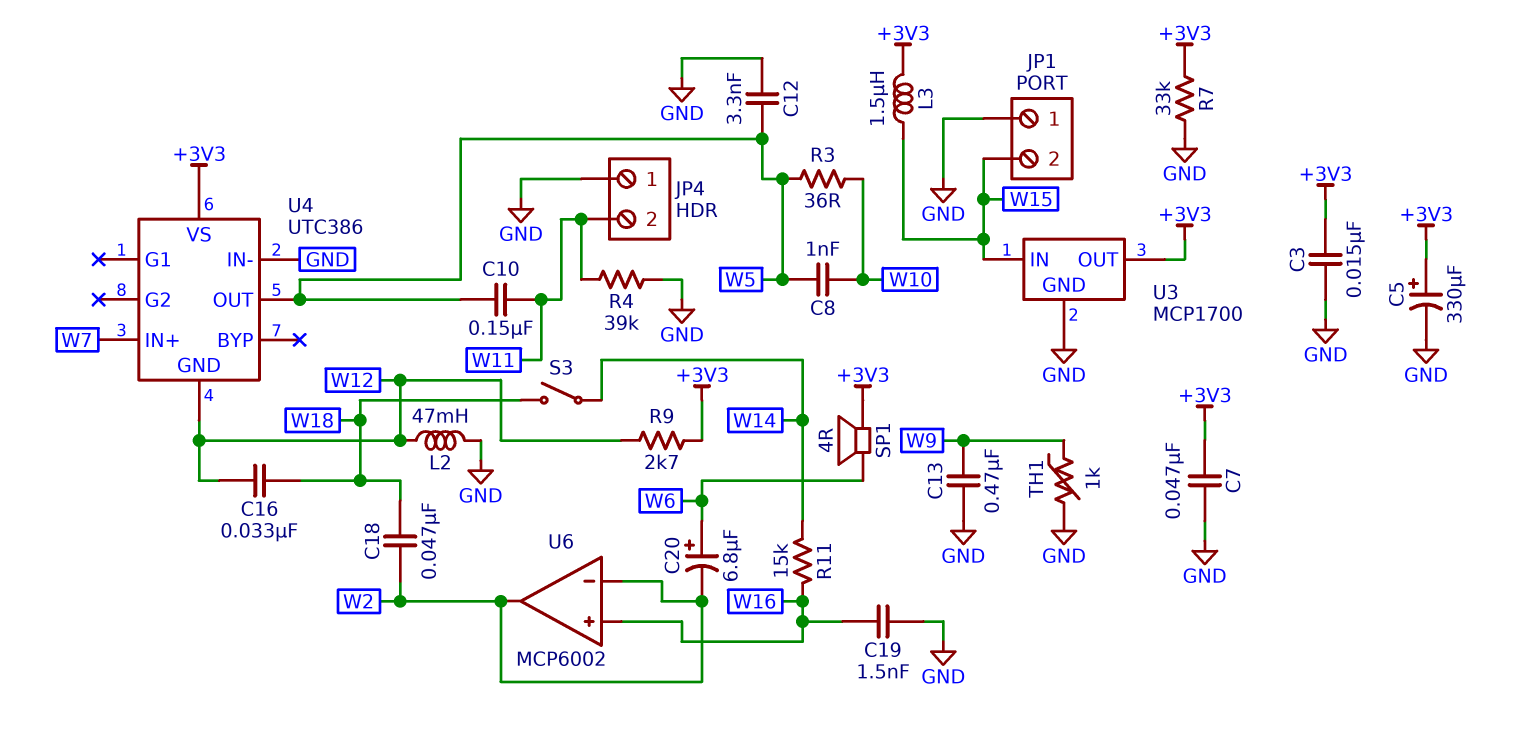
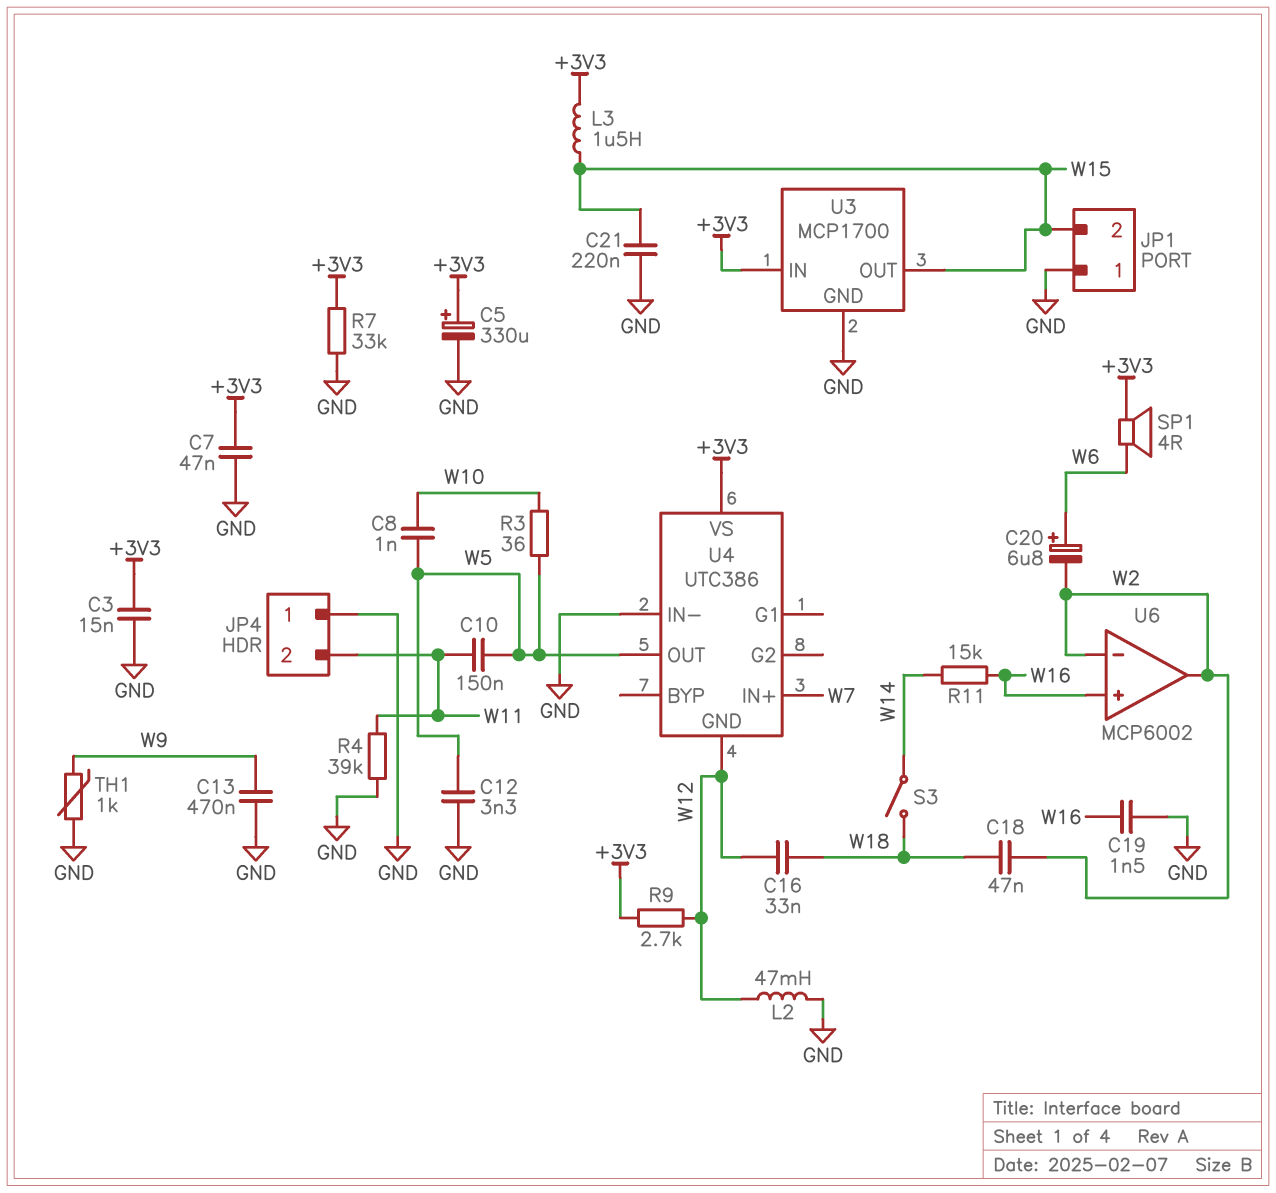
C21: none -> 220nF (GND, W15)
U3 pin IN: W15 -> +3V3
U3 pin OUT: +3V3 -> W15

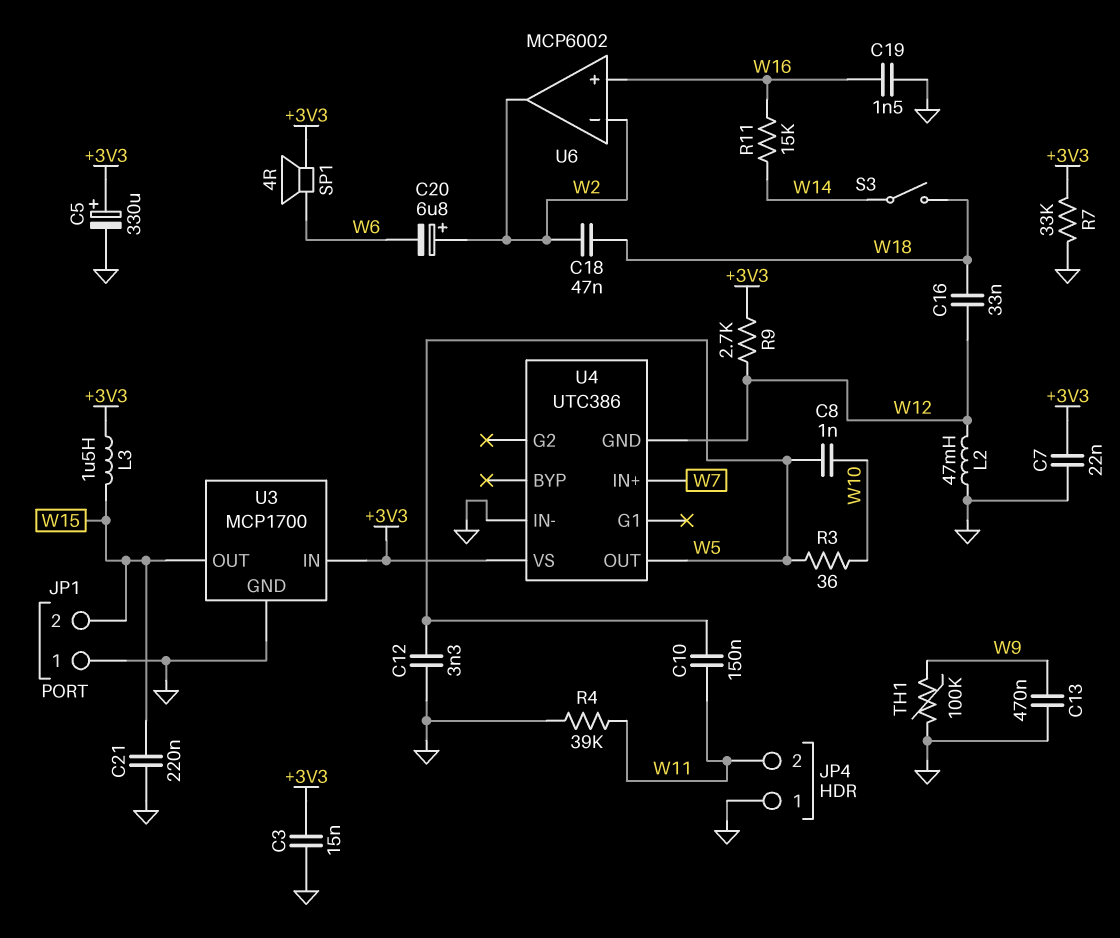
C7: 47nF (+3V3, GND) -> 22nF (+3V3, GND)
C20: 6.8uF (plus W6, minus W2) -> 6.8uF (plus W2, minus W6)
TH1: 1k (GND, W9) -> 100k (GND, W9)

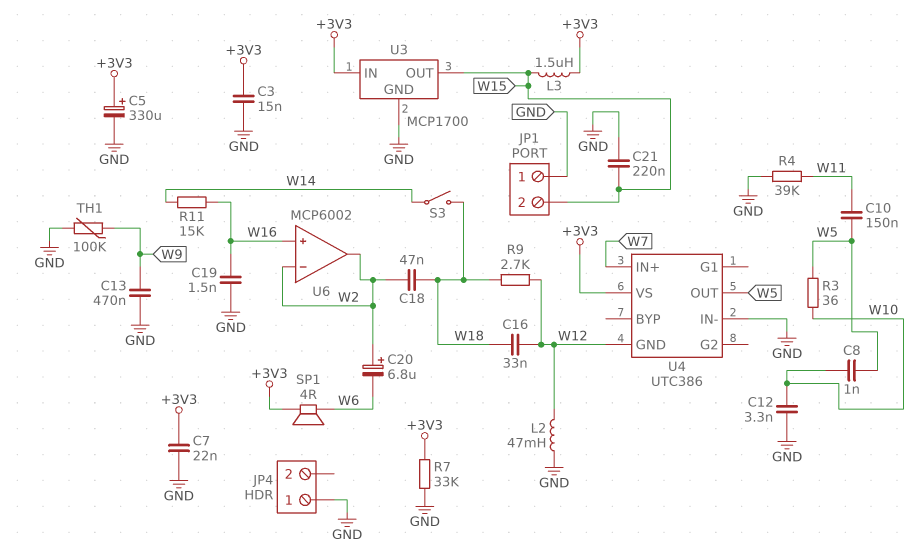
C12: 3.3nF (GND, W5) -> 3.3nF (GND, W10)
JP4 pin 2: W11 -> none
R9: 2.7k (+3V3, W12) -> 2.7k (W12, W18)

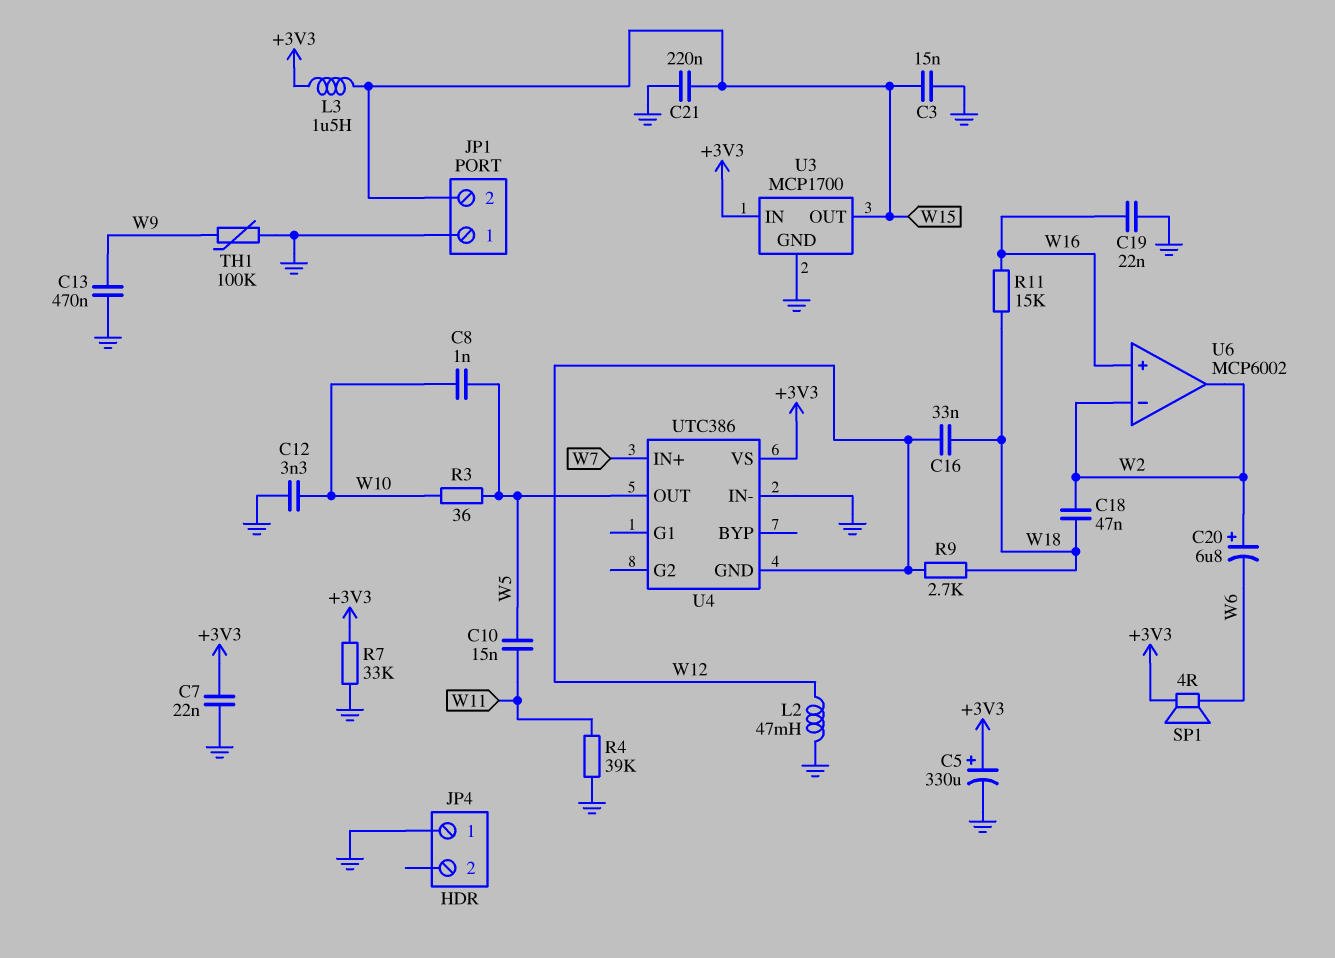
C3: 15nF (+3V3, GND) -> 15nF (GND, W15)
C10: 150nF (W5, W11) -> 15nF (W5, W11)
C19: 1.5nF (GND, W16) -> 22nF (GND, W16)
R11: 15k (W14, W16) -> 15k (W16, W18)
S3: switch (W14, W18) -> none

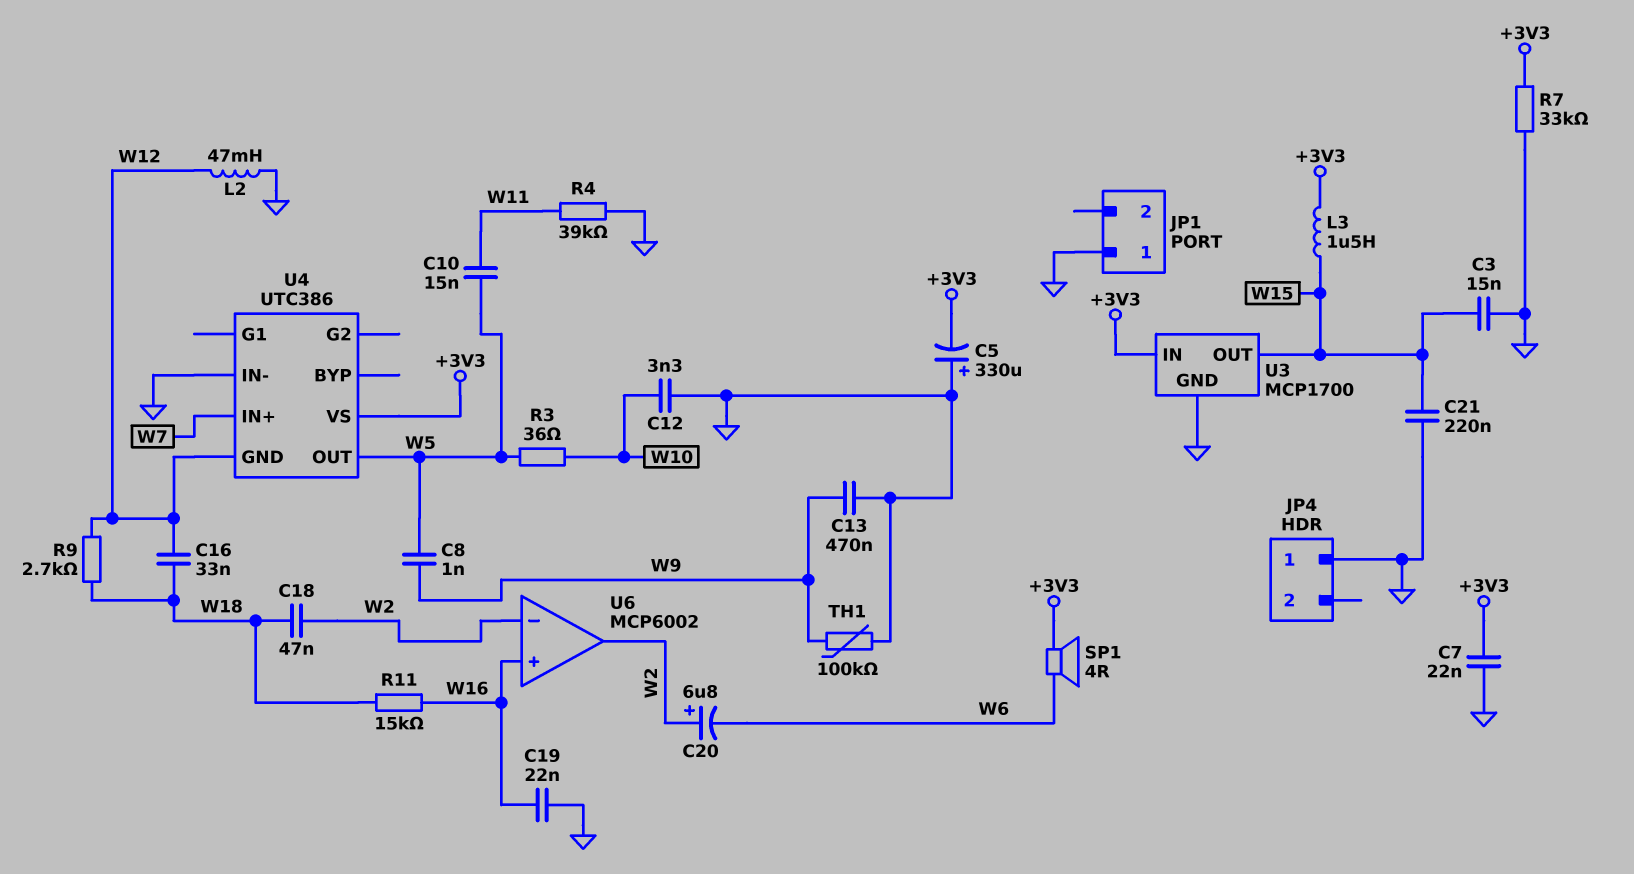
C5: 330uF (plus +3V3, minus GND) -> 330uF (plus GND, minus +3V3)
C8: 1nF (W5, W10) -> 1nF (W5, W9)
JP1 pin 2: W15 -> none

